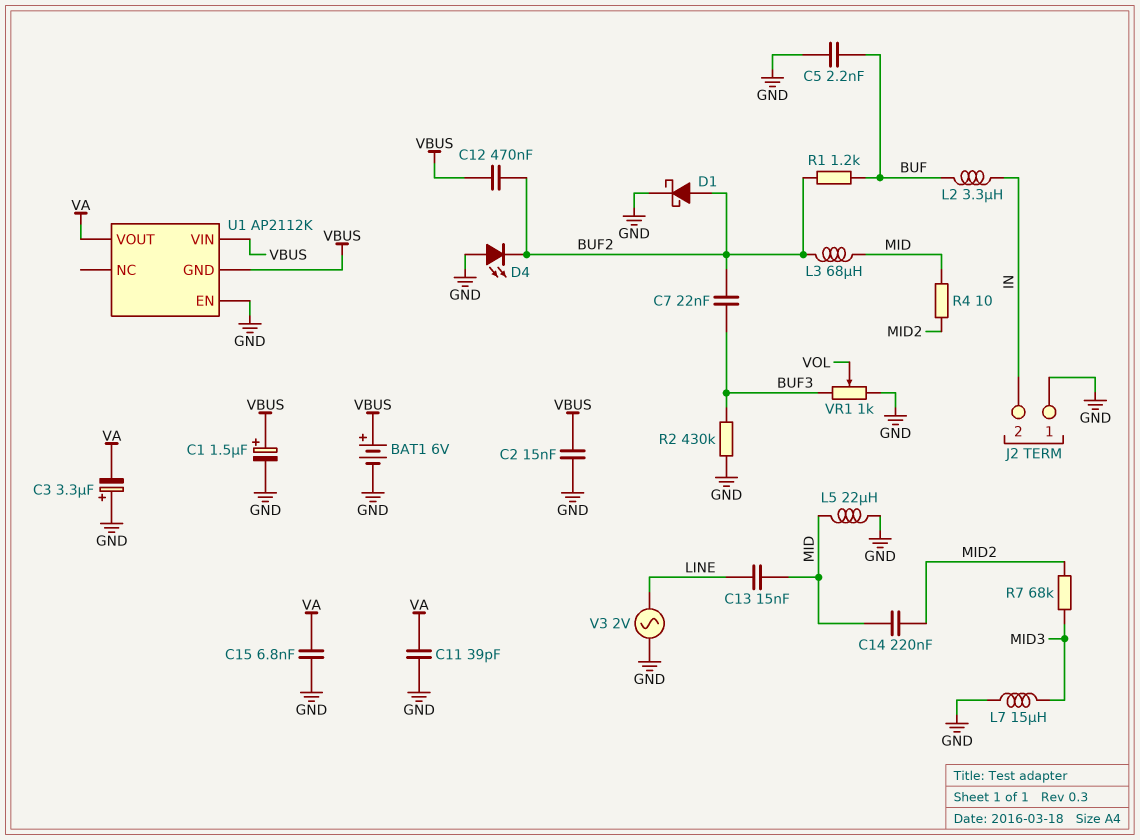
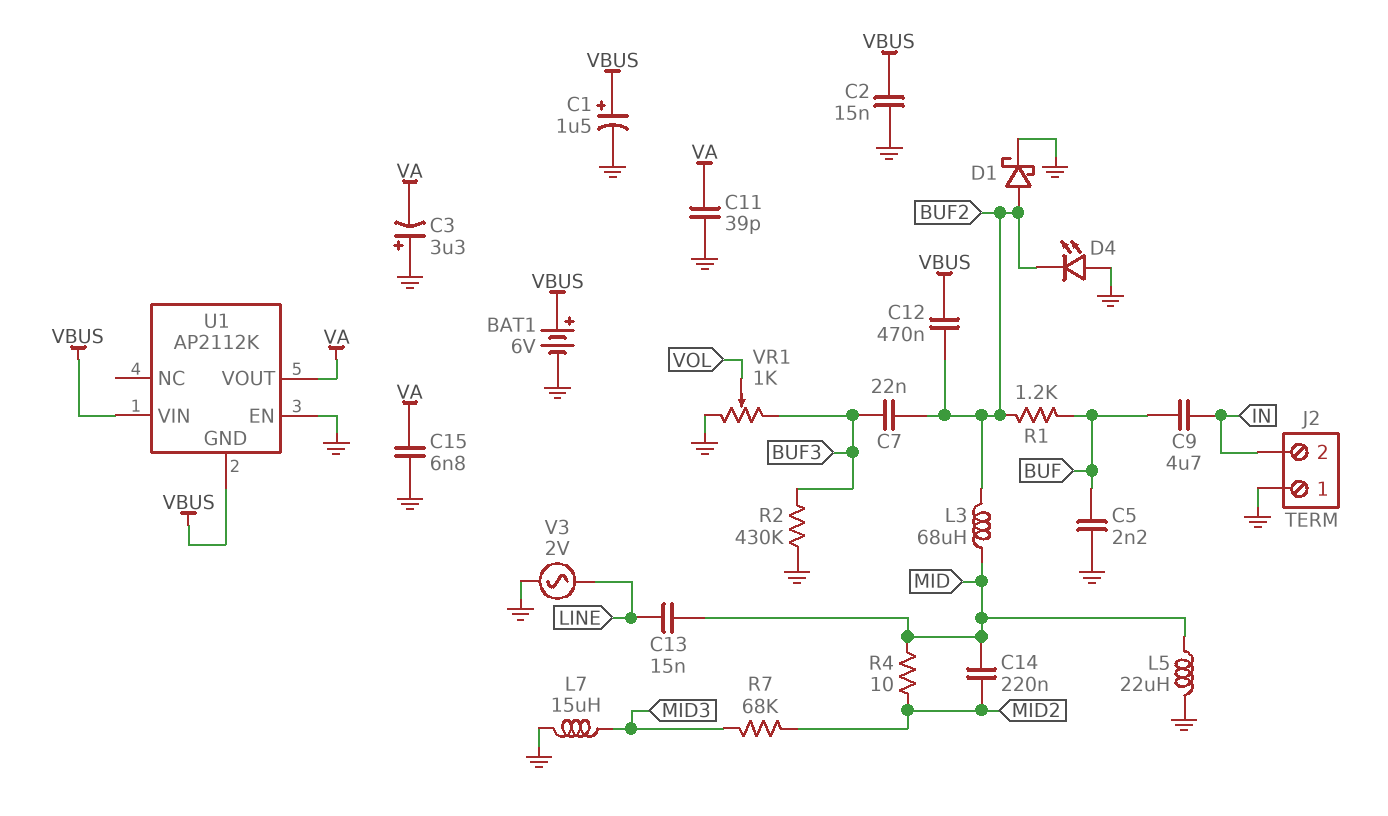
C9: none -> 4.7uF (BUF, IN)
L2: 3.3uH (BUF, IN) -> none

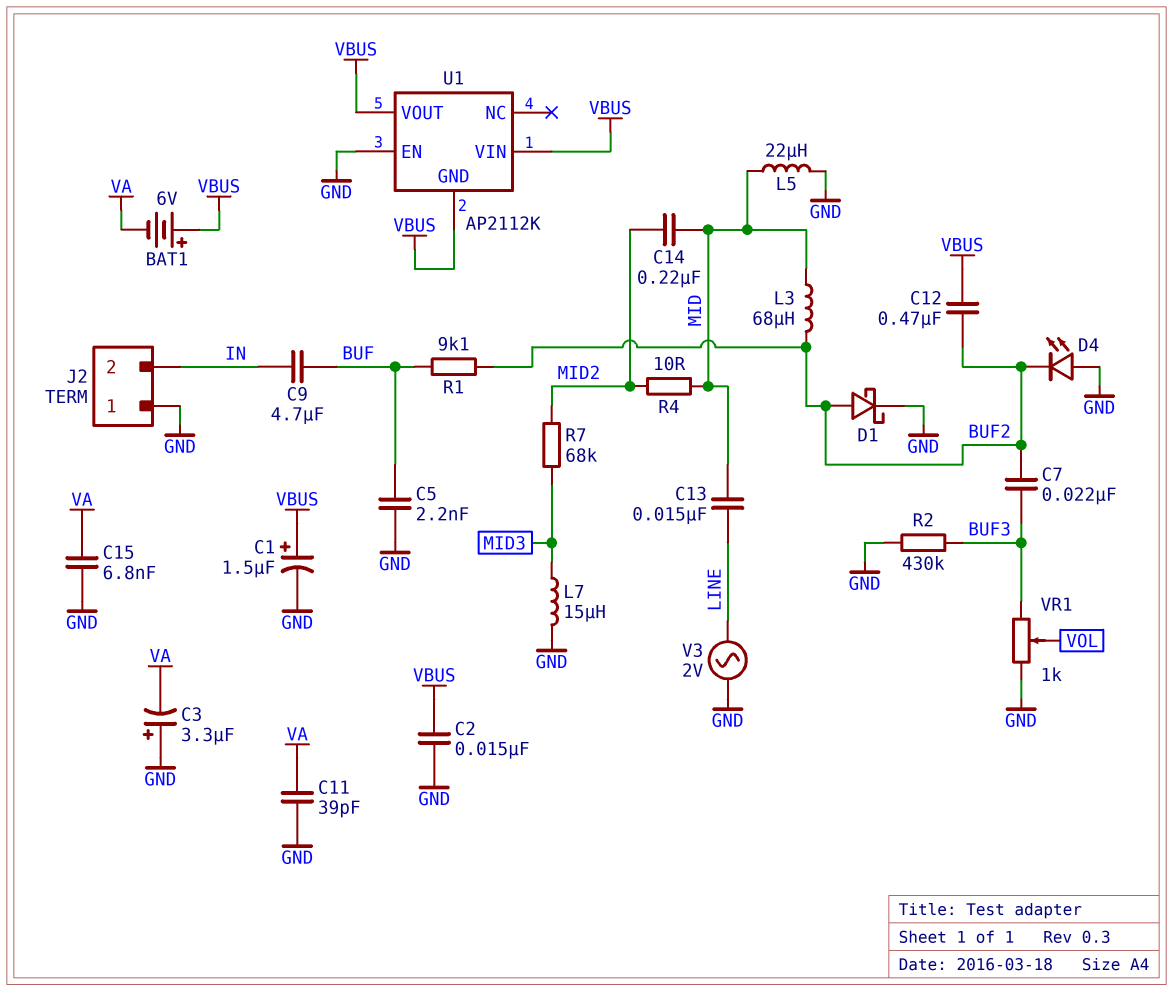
BAT1: 6V (plus VBUS, minus GND) -> 6V (plus VBUS, minus VA)
R1: 1.2k (BUF, BUF2) -> 9.1k (BUF, BUF2)
U1 pin VOUT: VA -> VBUS

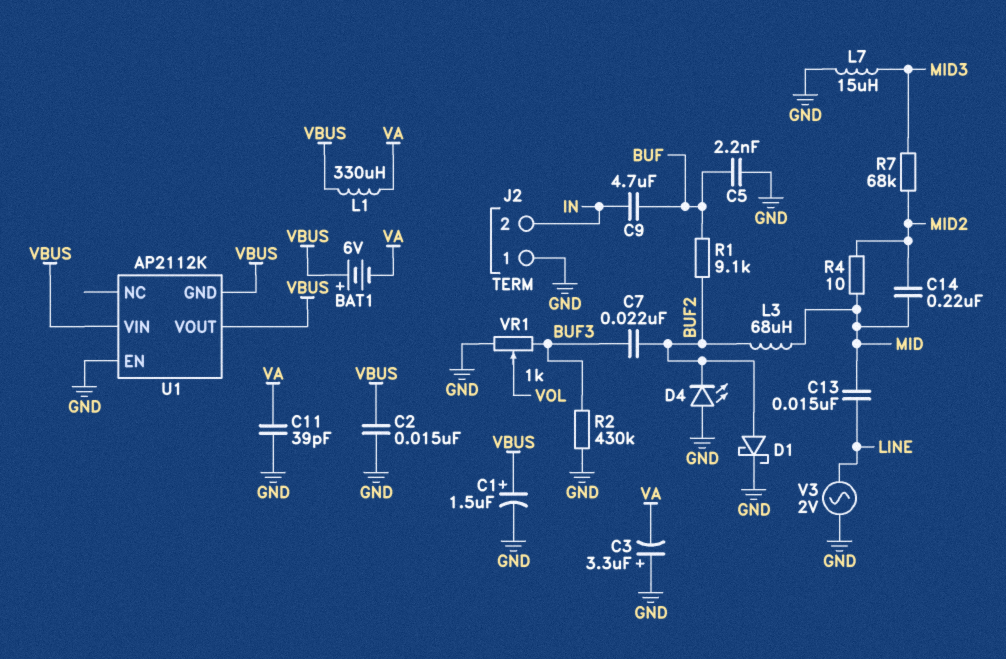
C12: 470nF (BUF2, VBUS) -> none
C15: 6.8nF (GND, VA) -> none
L1: none -> 330uH (VA, VBUS)
L5: 22uH (GND, MID) -> none

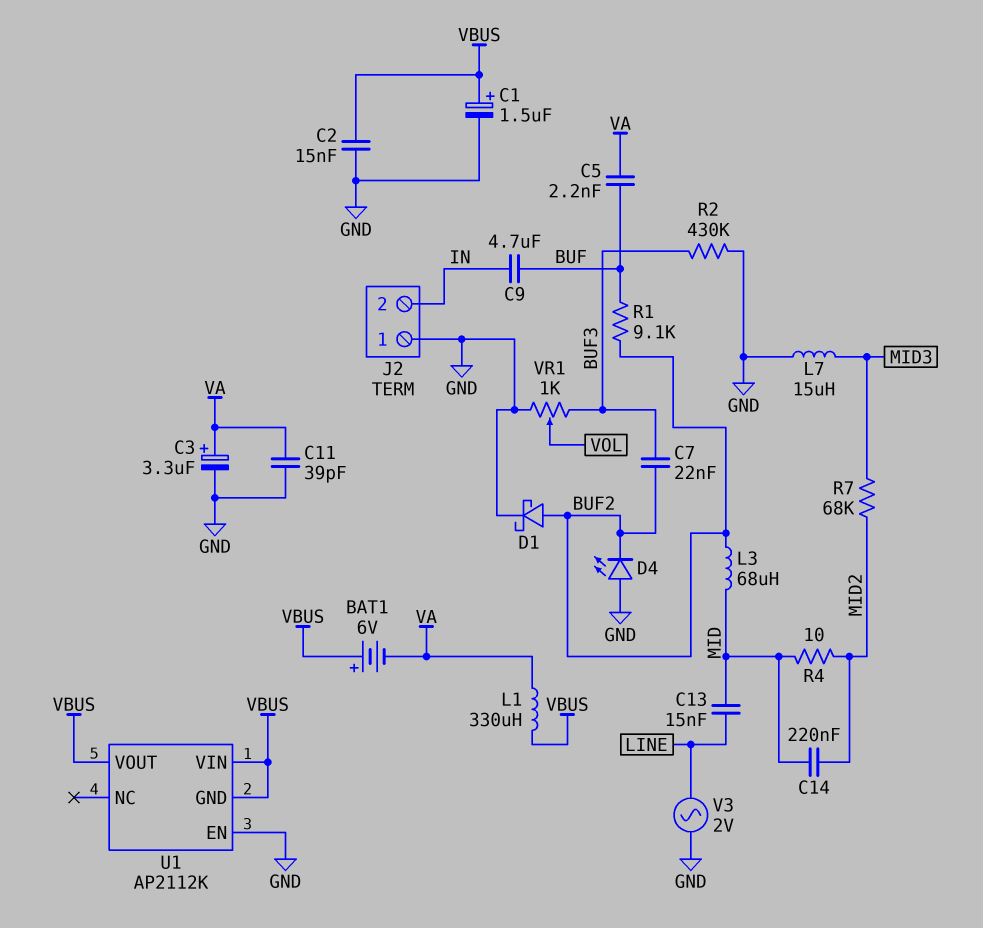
C3: 3.3uF (plus GND, minus VA) -> 3.3uF (plus VA, minus GND)
C5: 2.2nF (BUF, GND) -> 2.2nF (BUF, VA)

